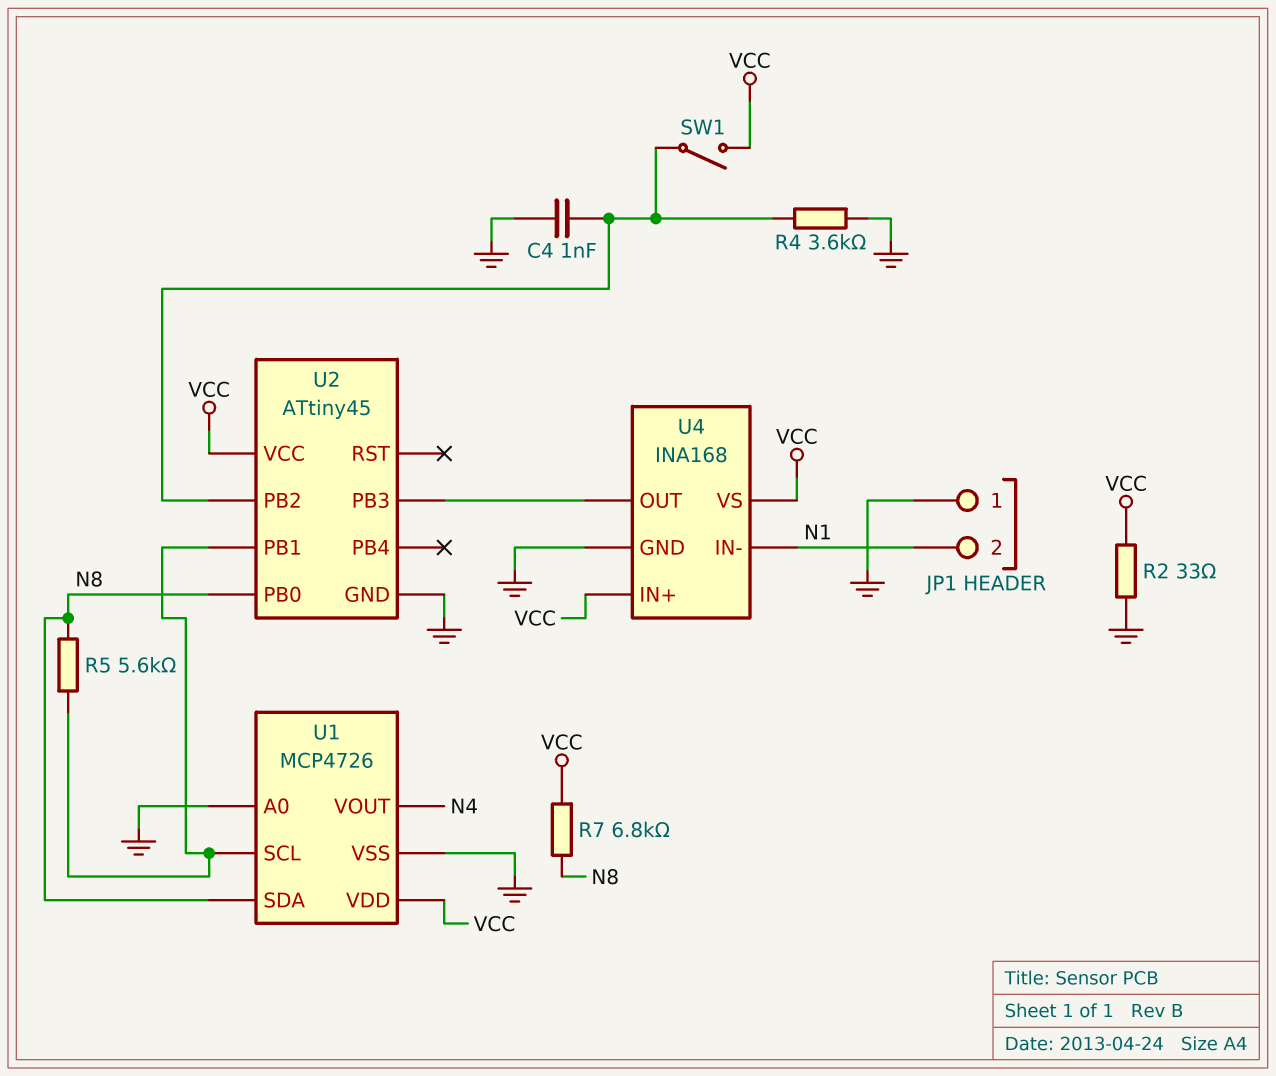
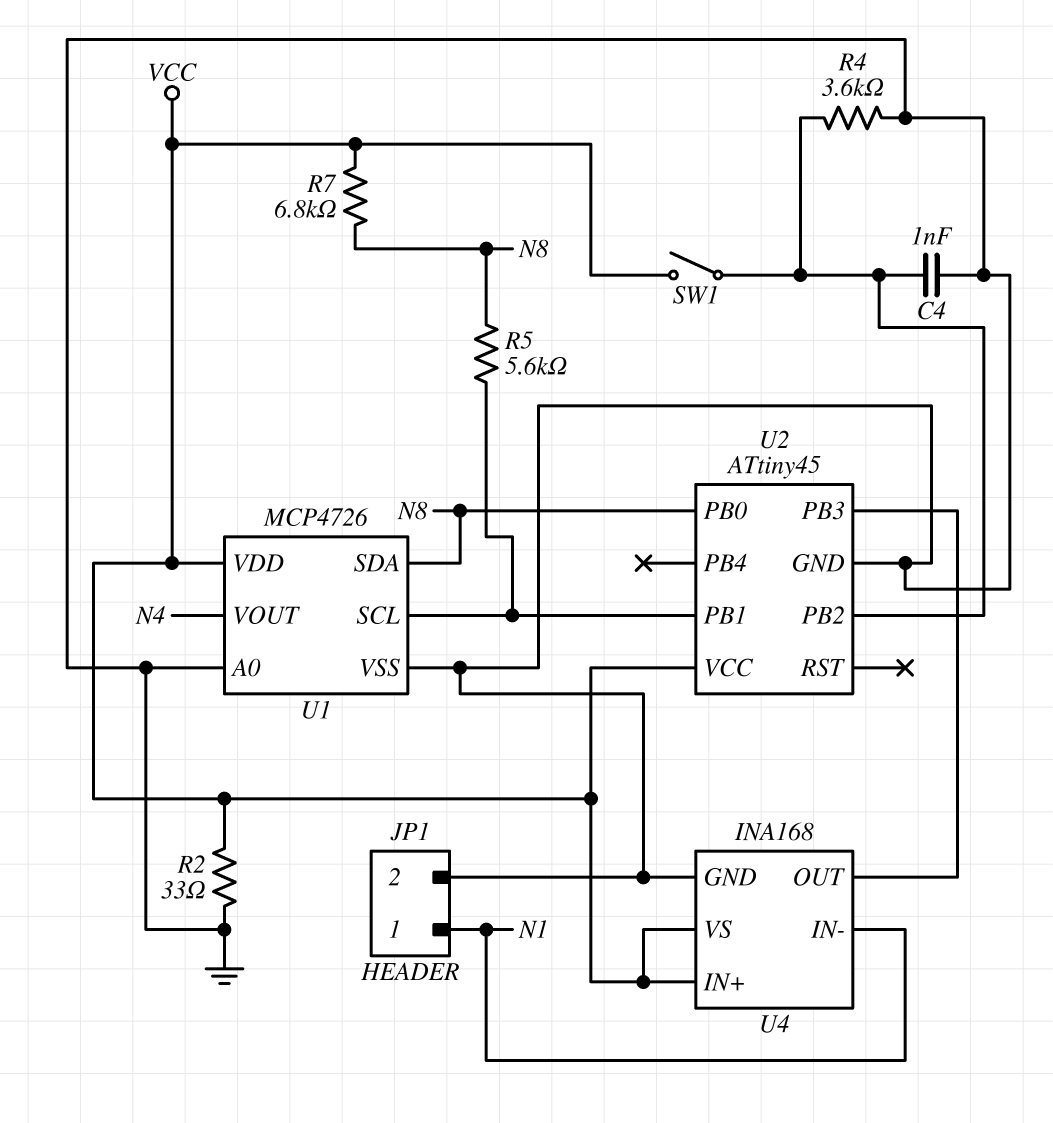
JP1 pin 1: GND -> N1
JP1 pin 2: N1 -> GND

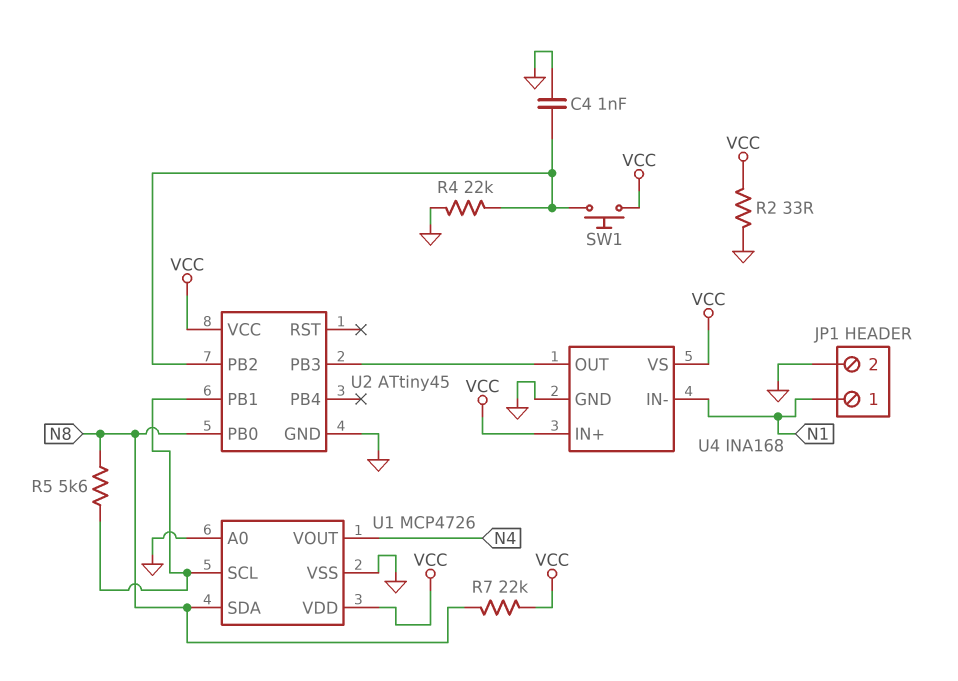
R4: 3.6k (GND, U2/PB2) -> 22k (GND, U2/PB2)
R7: 6.8k (N8, VCC) -> 22k (N8, VCC)
SW1: switch (U2/PB2, VCC) -> button (U2/PB2, VCC)

